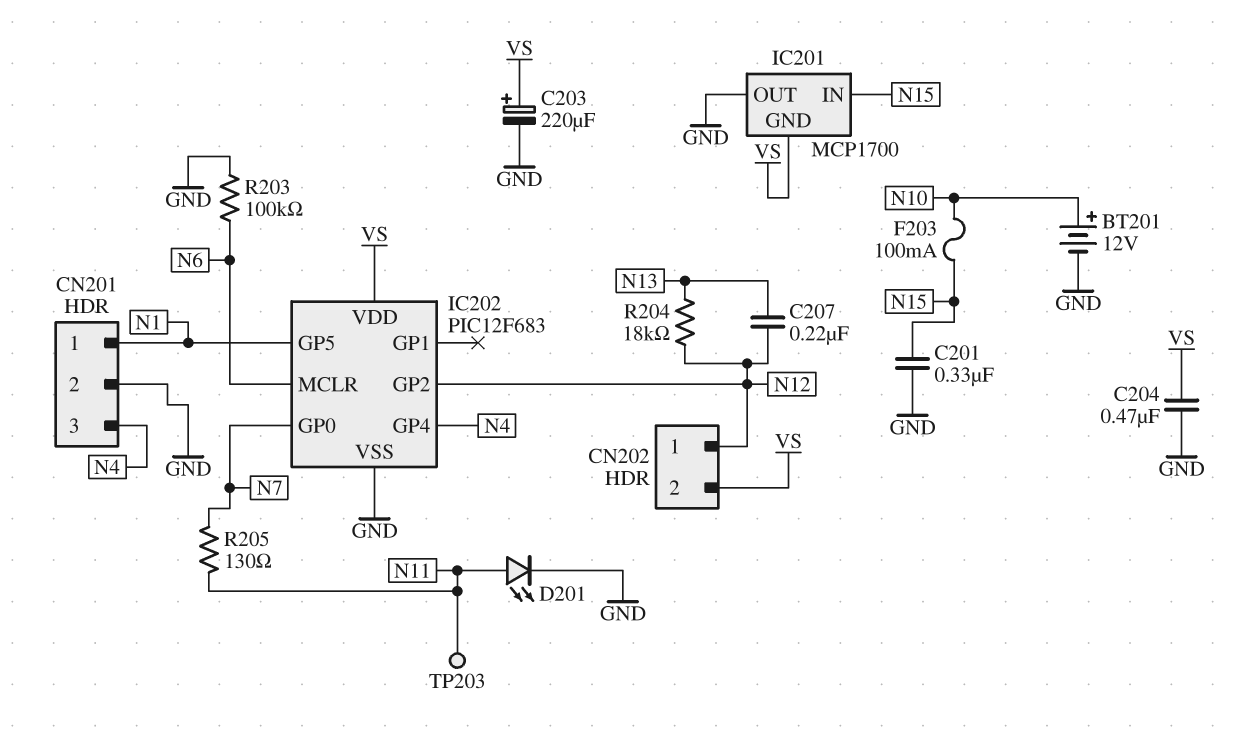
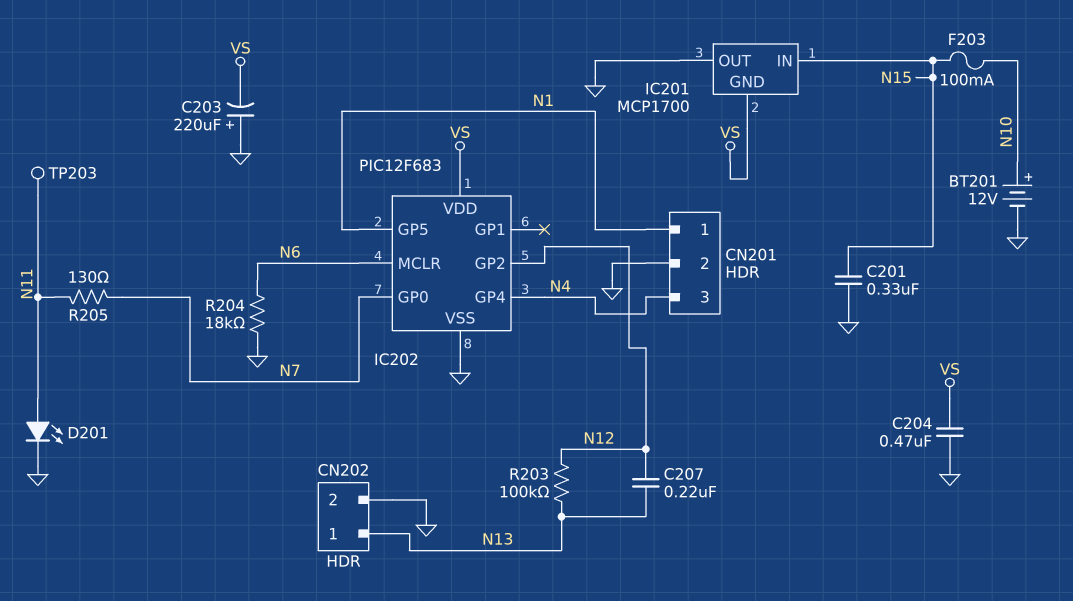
C203: 220uF (plus VS, minus GND) -> 220uF (plus GND, minus VS)
CN202 pin 1: N12 -> N13
CN202 pin 2: VS -> GND
R203: 100k (GND, N6) -> 100k (N12, N13)
R204: 18k (N12, N13) -> 18k (GND, N6)

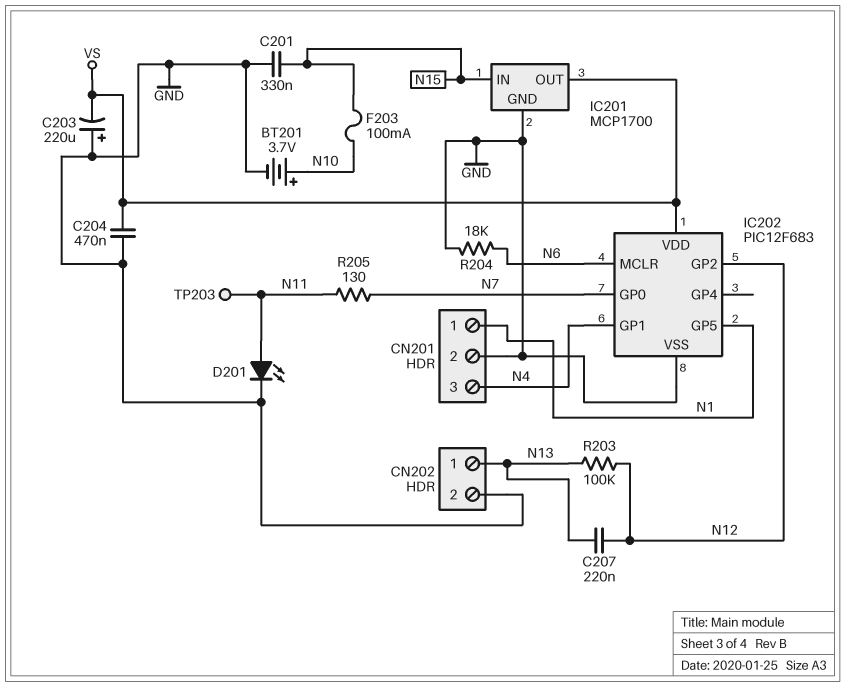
BT201: 12V (plus N10, minus GND) -> 3.7V (plus N10, minus GND)
IC201 pin GND: VS -> GND
IC201 pin OUT: GND -> VS
IC202 pin GP1: none -> N4
IC202 pin GP4: N4 -> none

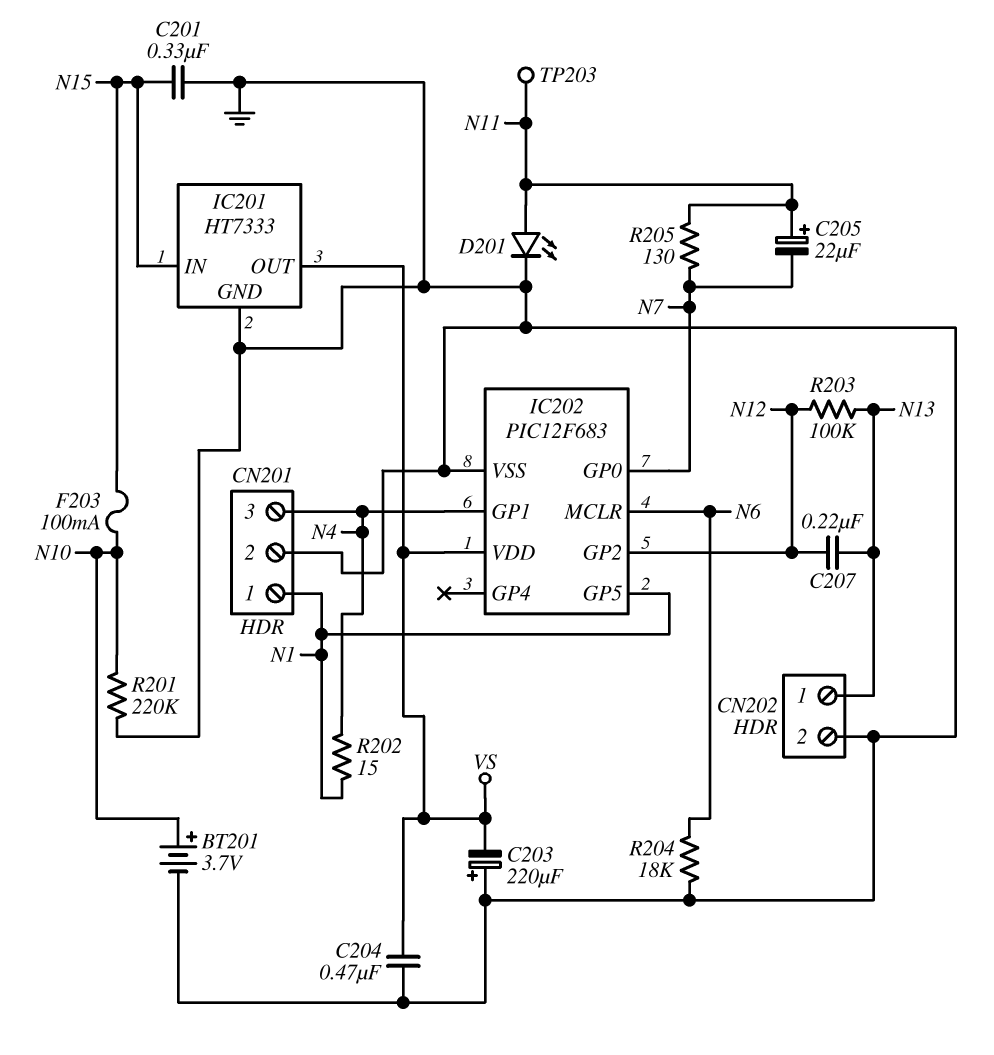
C205: none -> 22uF (plus N11, minus N7)
IC201: MCP1700 -> HT7333
R201: none -> 220k (GND, N10)
R202: none -> 15 (N1, N4)

